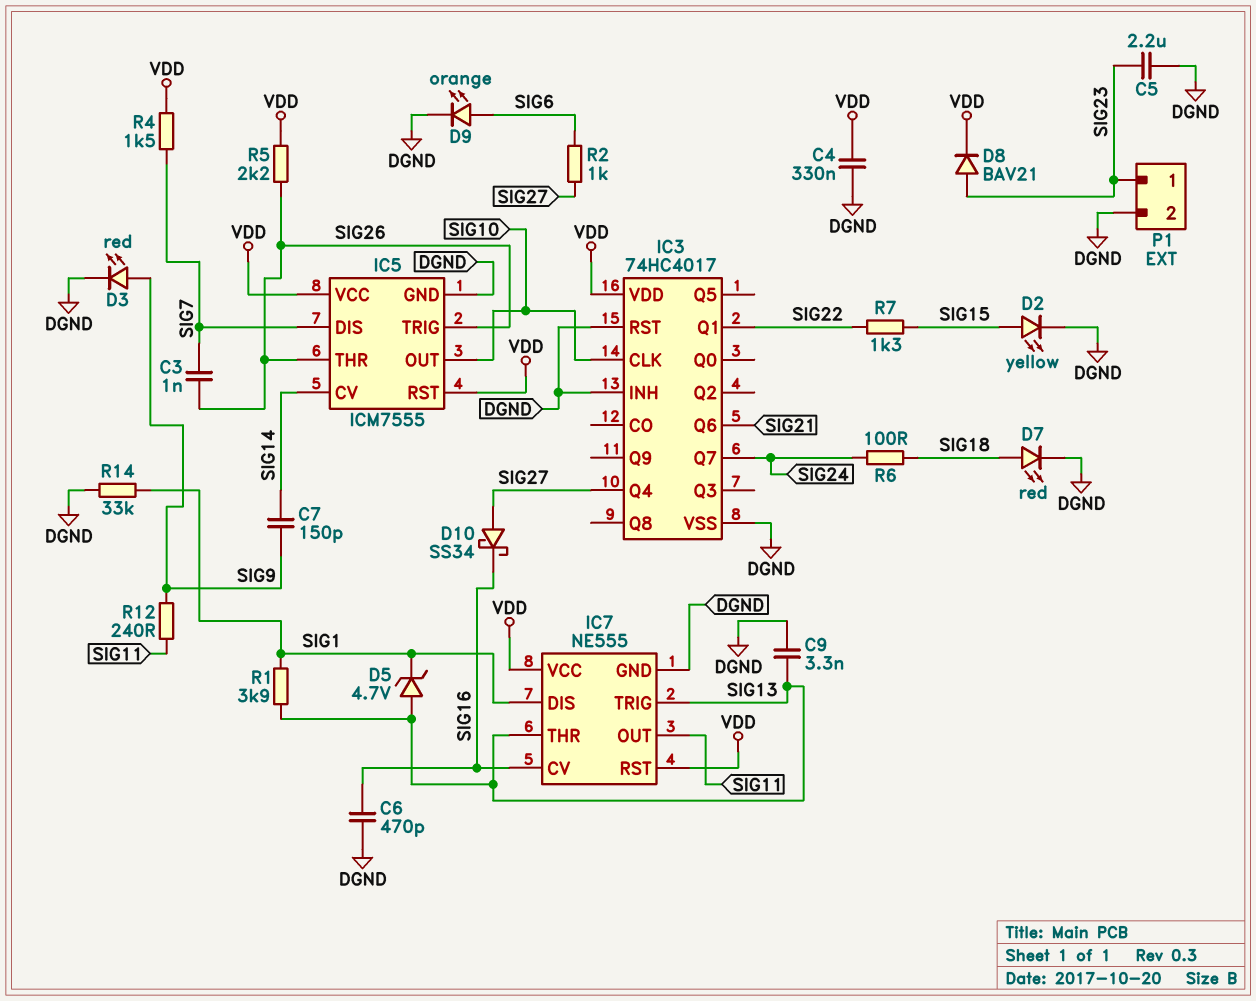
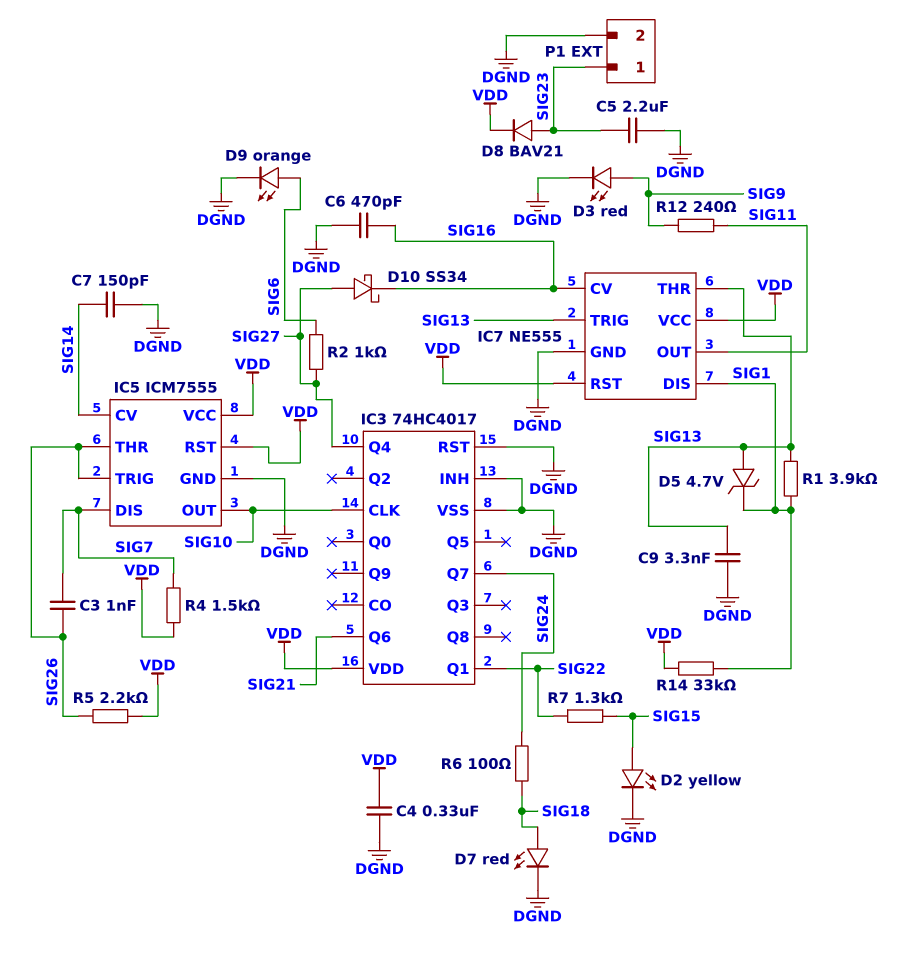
C7: 150pF (SIG9, SIG14) -> 150pF (DGND, SIG14)
R14: 33k (DGND, SIG1) -> 33k (SIG1, VDD)

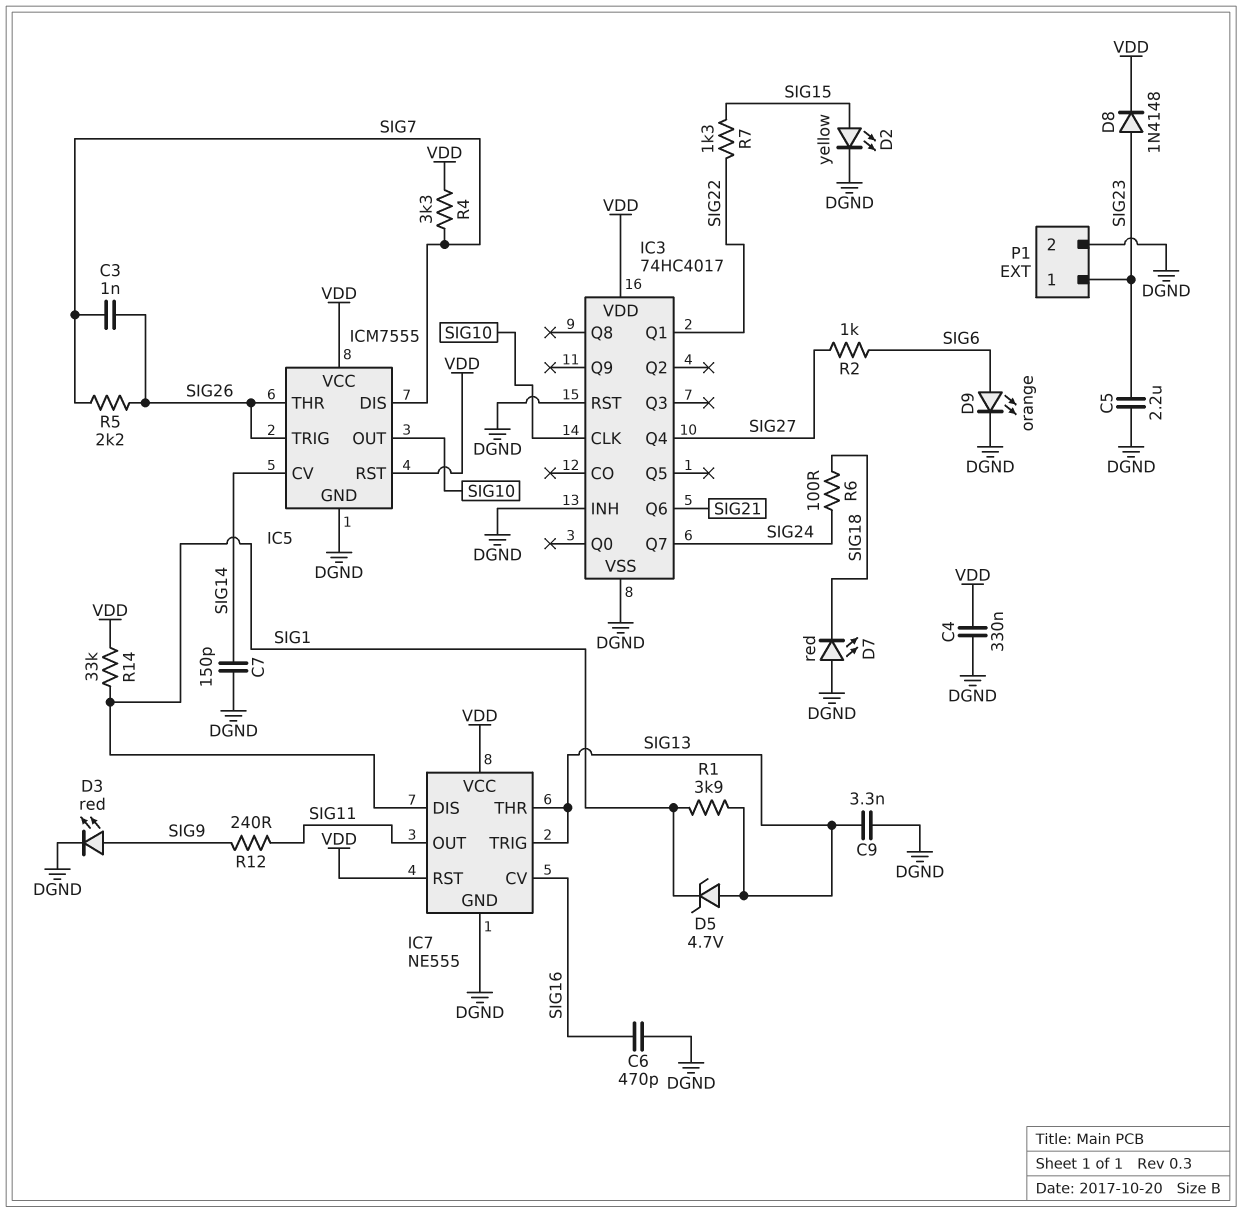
D7: LED red (A SIG18, K DGND) -> LED red (A DGND, K SIG18)
D8: diode BAV21 (A SIG23, K VDD) -> diode 1N4148 (A SIG23, K VDD)
D10: schottky SS34 (A SIG27, K SIG16) -> none
R4: 1.5k (SIG7, VDD) -> 3.3k (SIG7, VDD)
R5: 2.2k (SIG26, VDD) -> 2.2k (SIG7, SIG26)

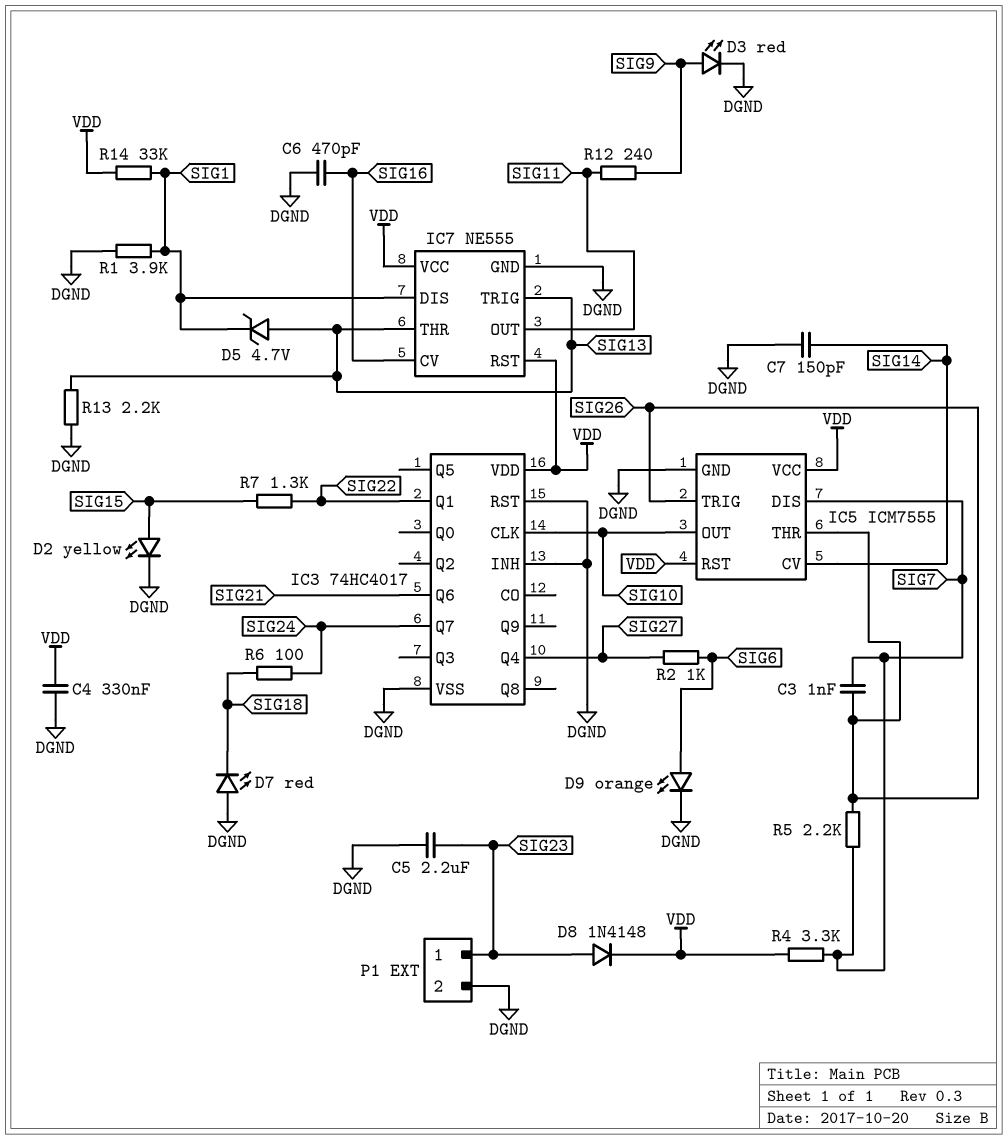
C9: 3.3nF (DGND, SIG13) -> none
R1: 3.9k (SIG1, SIG13) -> 3.9k (DGND, SIG1)
R13: none -> 2.2k (DGND, SIG13)

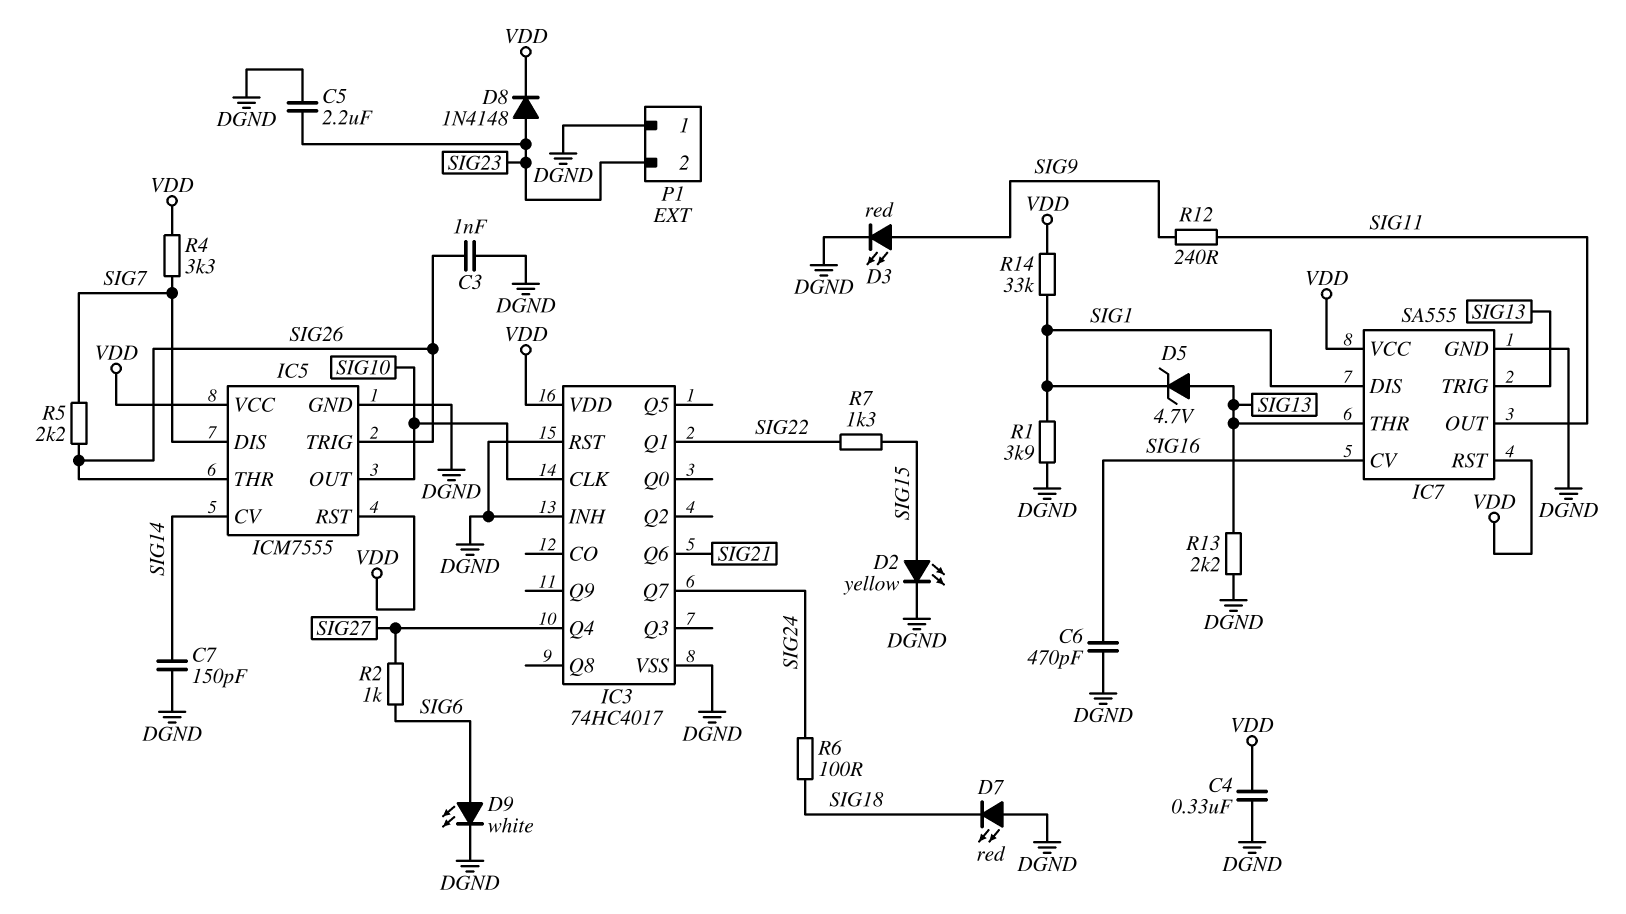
C3: 1nF (SIG7, SIG26) -> 1nF (DGND, SIG26)
D9: LED orange (A SIG6, K DGND) -> LED white (A SIG6, K DGND)
IC7: NE555 -> SA555
P1 pin 1: SIG23 -> DGND
P1 pin 2: DGND -> SIG23

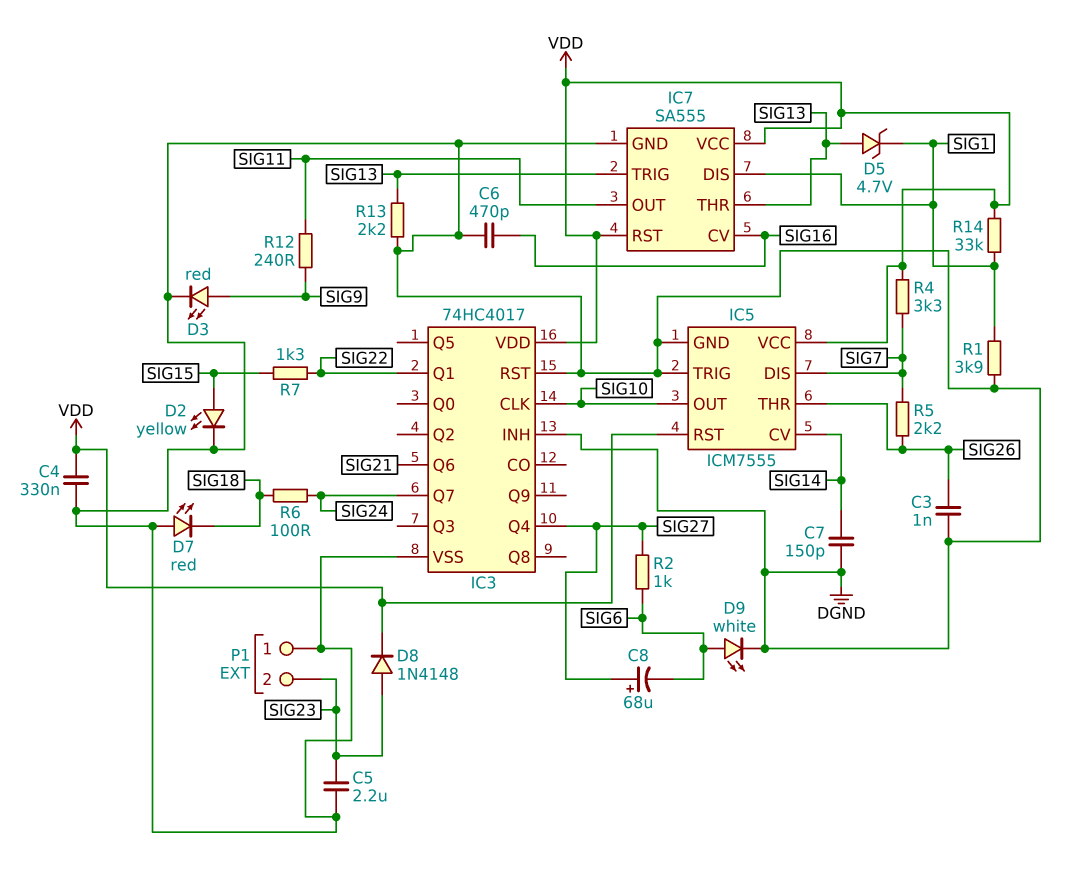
C8: none -> 68uF (plus SIG27, minus SIG6)
IC5 pin TRIG: SIG26 -> DGND

